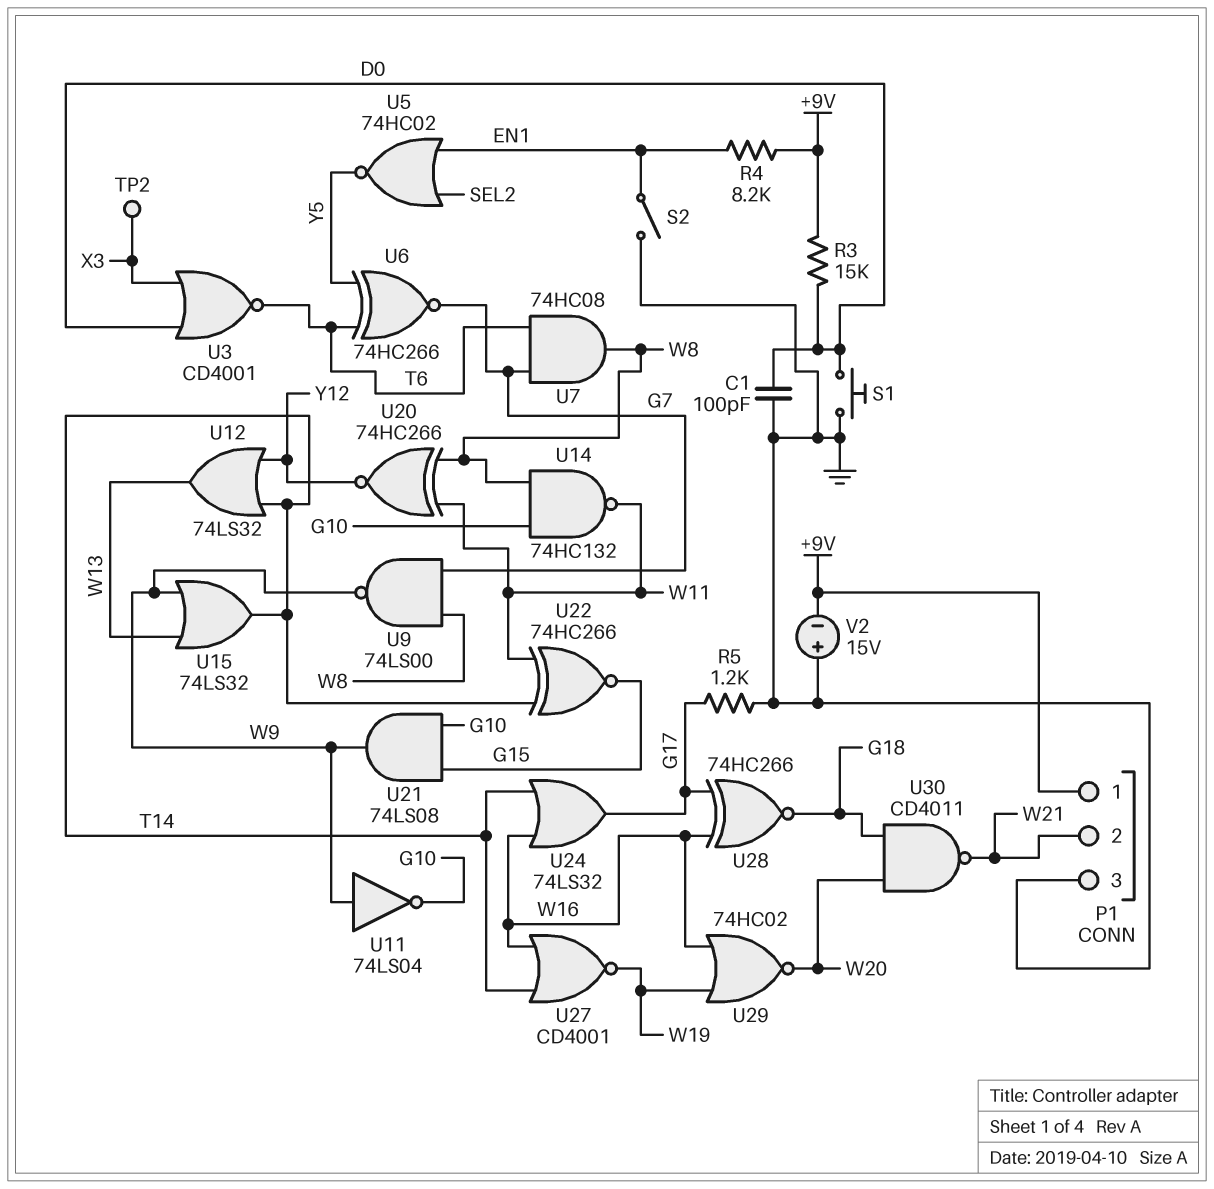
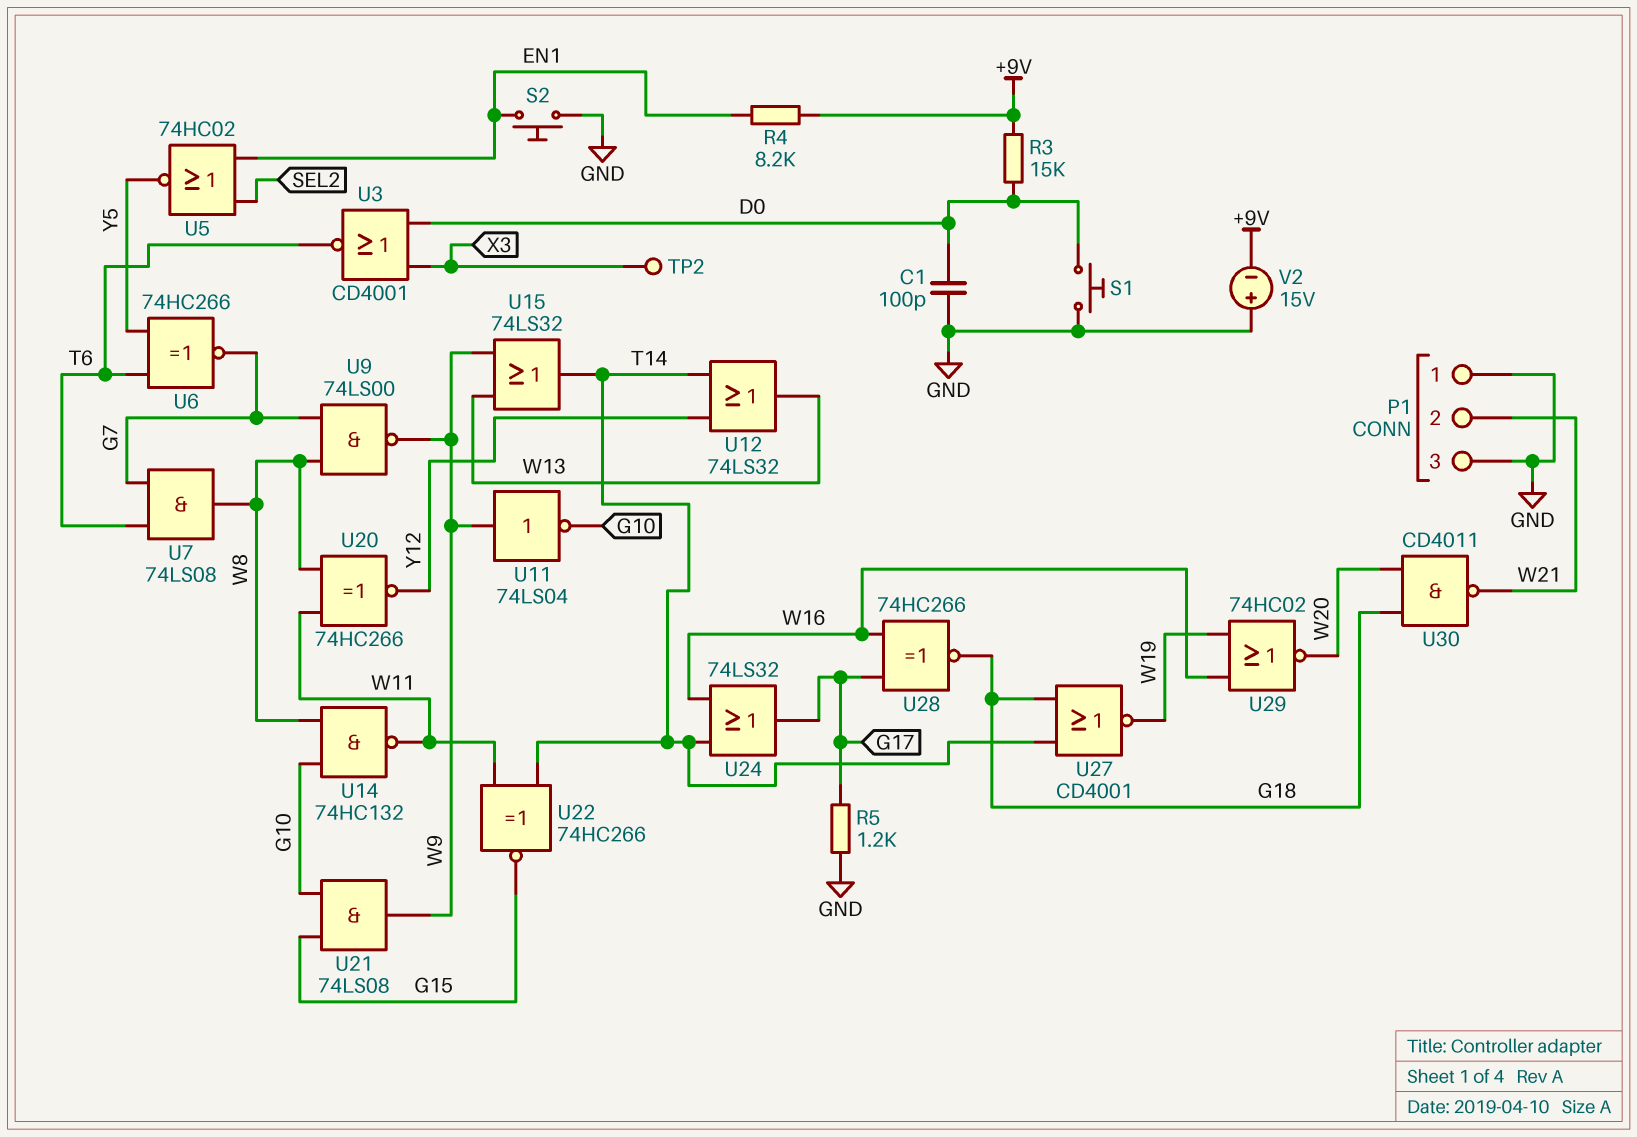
P1 pin 1: +9V -> GND
S2: switch (EN1, GND) -> button (EN1, GND)
U7: AND 74HC08 (in G7, in T6, out W8) -> AND 74LS08 (in G7, in T6, out W8)
U27: NOR CD4001 (in T14, in W16, out W19) -> NOR CD4001 (in G18, in T14, out W19)

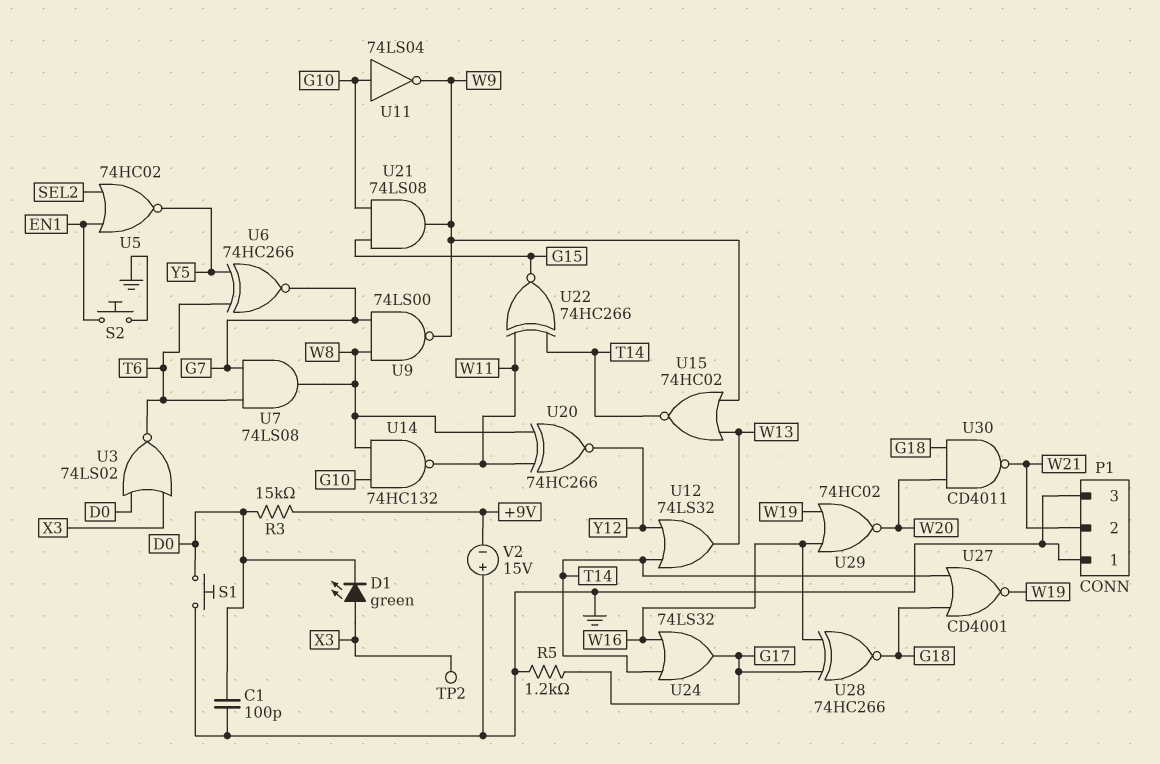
D1: none -> LED green (A X3, K D0)
R4: 8.2k (+9V, EN1) -> none
U3: NOR CD4001 (in D0, in X3, out T6) -> NOR 74LS02 (in D0, in X3, out T6)
U11: NOT 74LS04 (in W9, out G10) -> NOT 74LS04 (in G10, out W9)
U15: OR 74LS32 (in W9, in W13, out T14) -> NOR 74HC02 (in W9, in W13, out T14)

